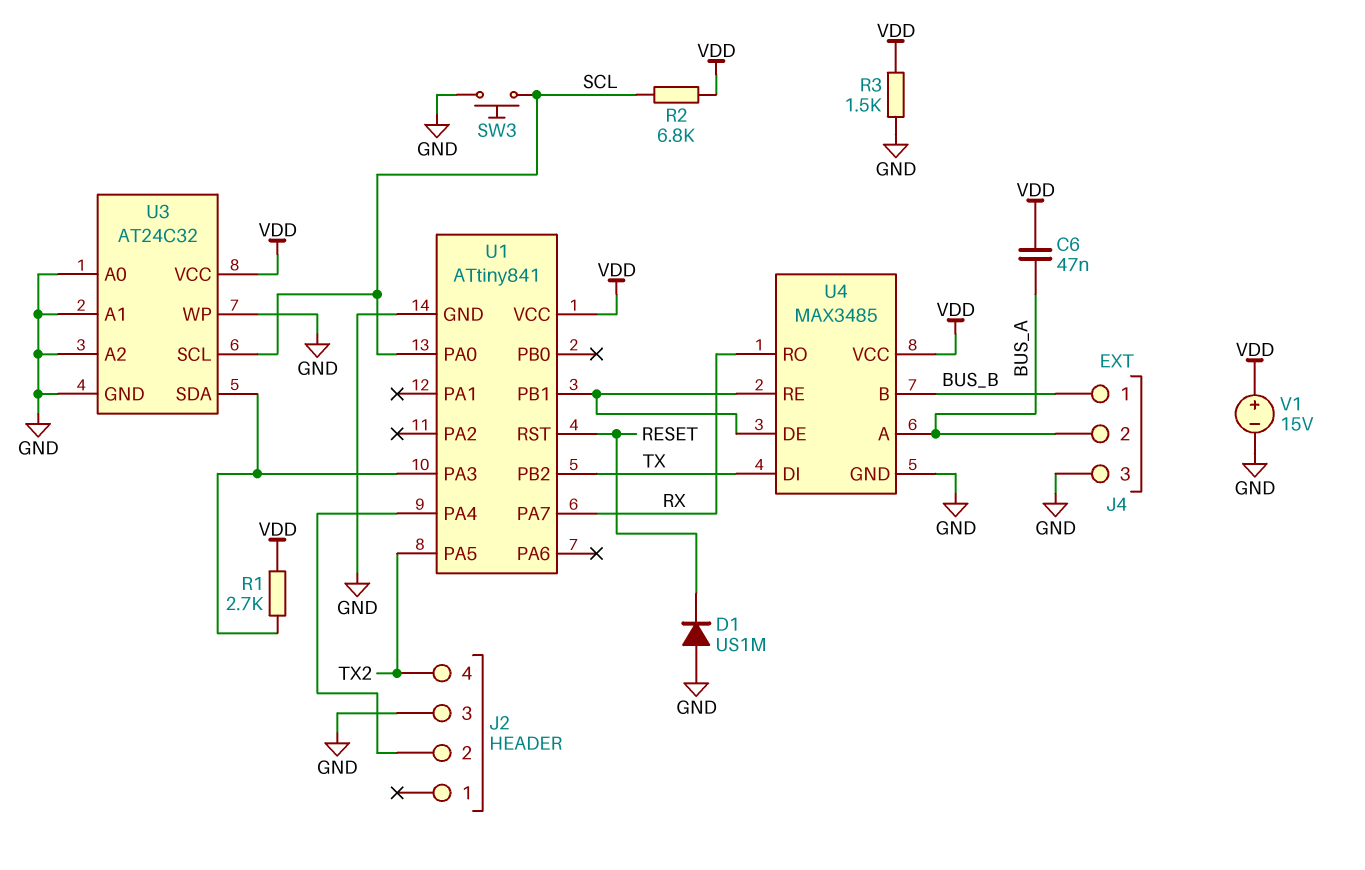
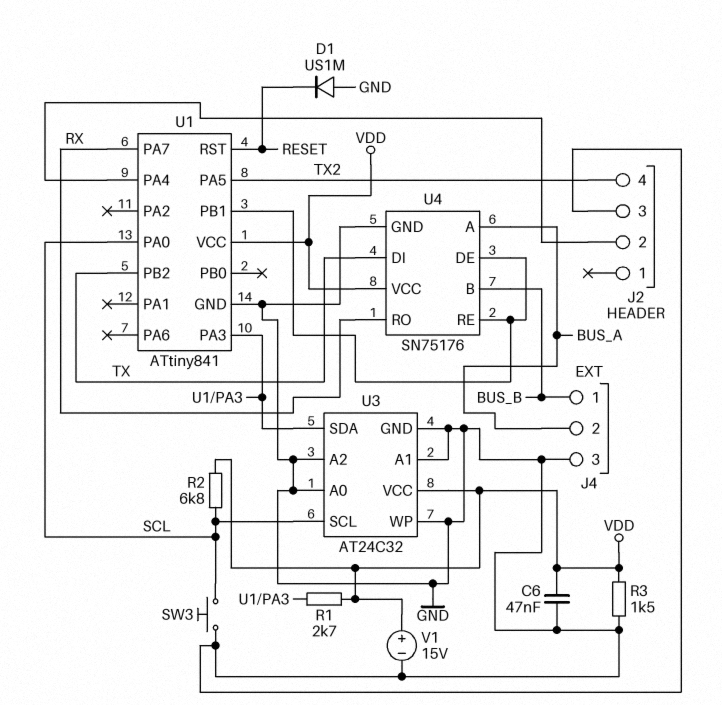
C6: 47nF (BUS_A, VDD) -> 47nF (GND, VDD)
U4: MAX3485 -> SN75176

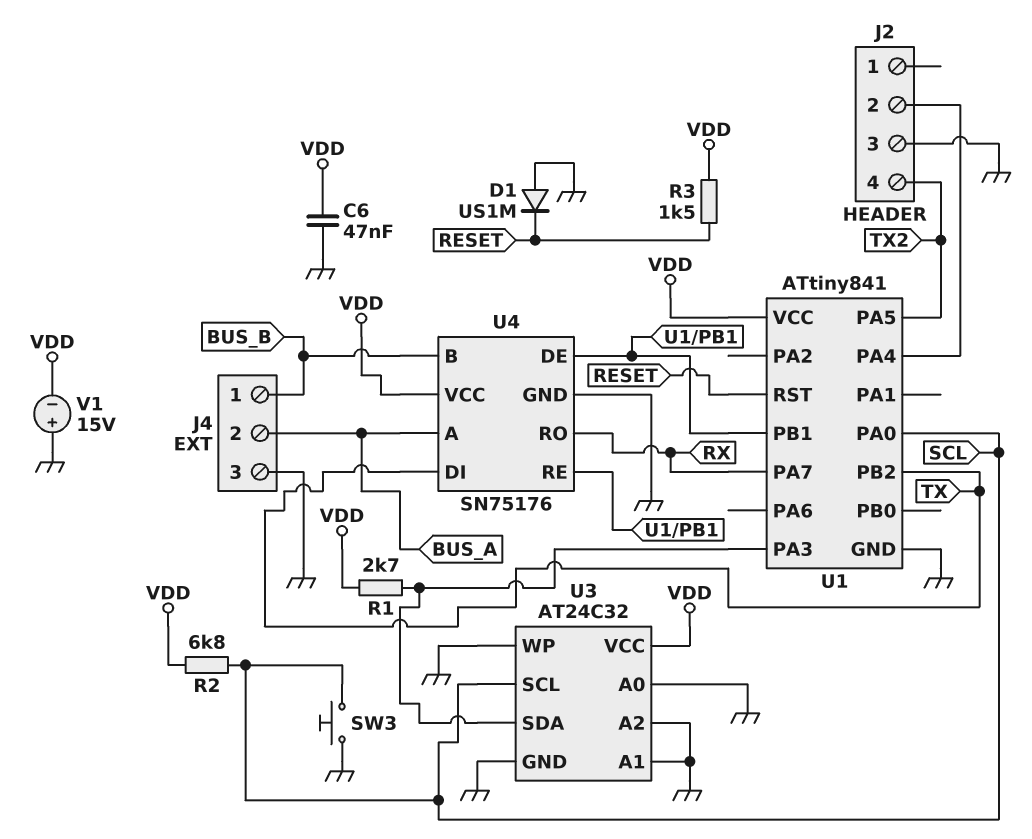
R3: 1.5k (GND, VDD) -> 1.5k (RESET, VDD)
V1: 15V (plus VDD, minus GND) -> 15V (plus GND, minus VDD)

